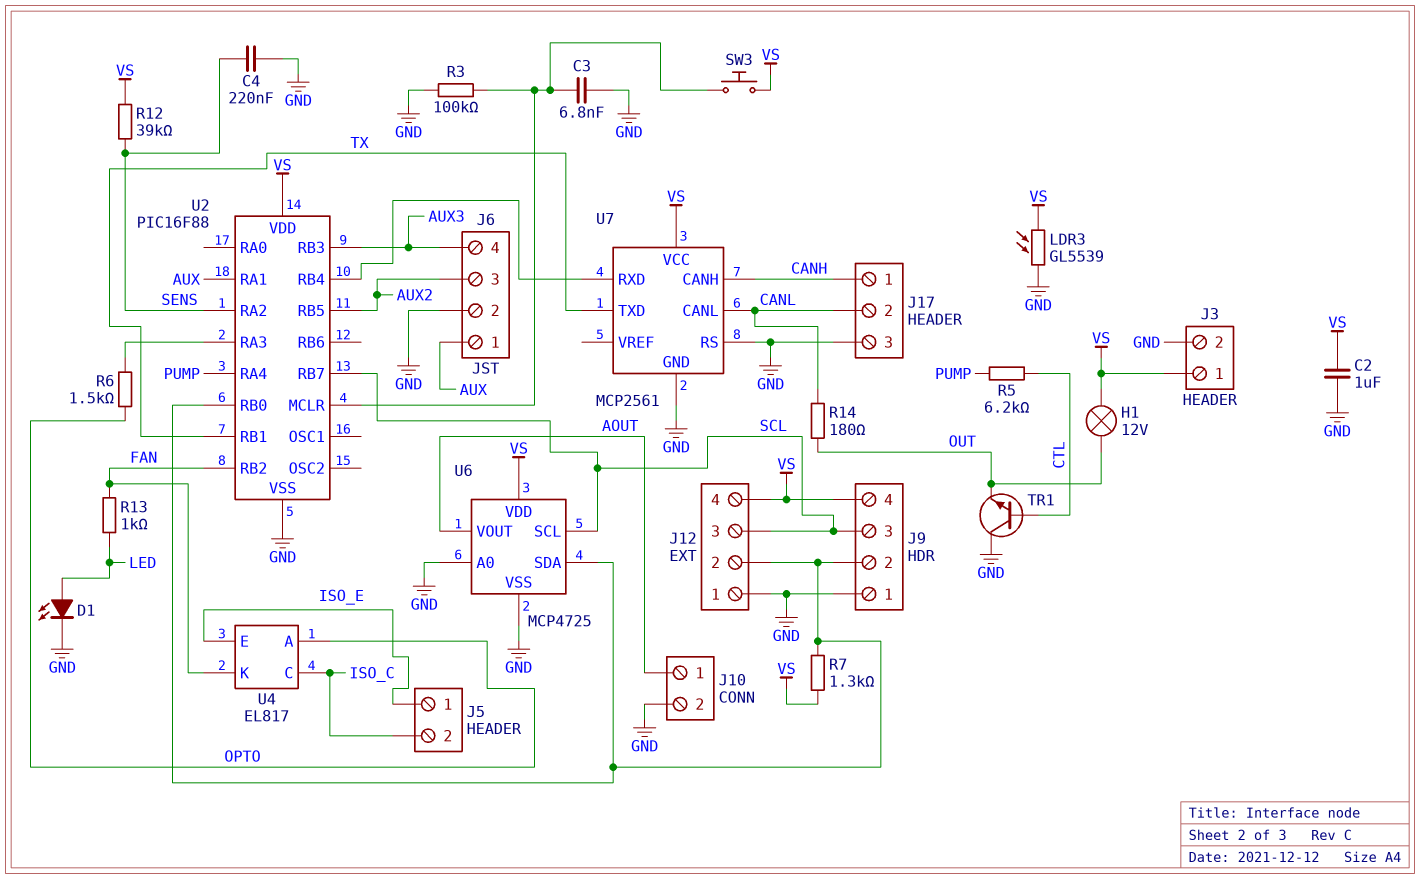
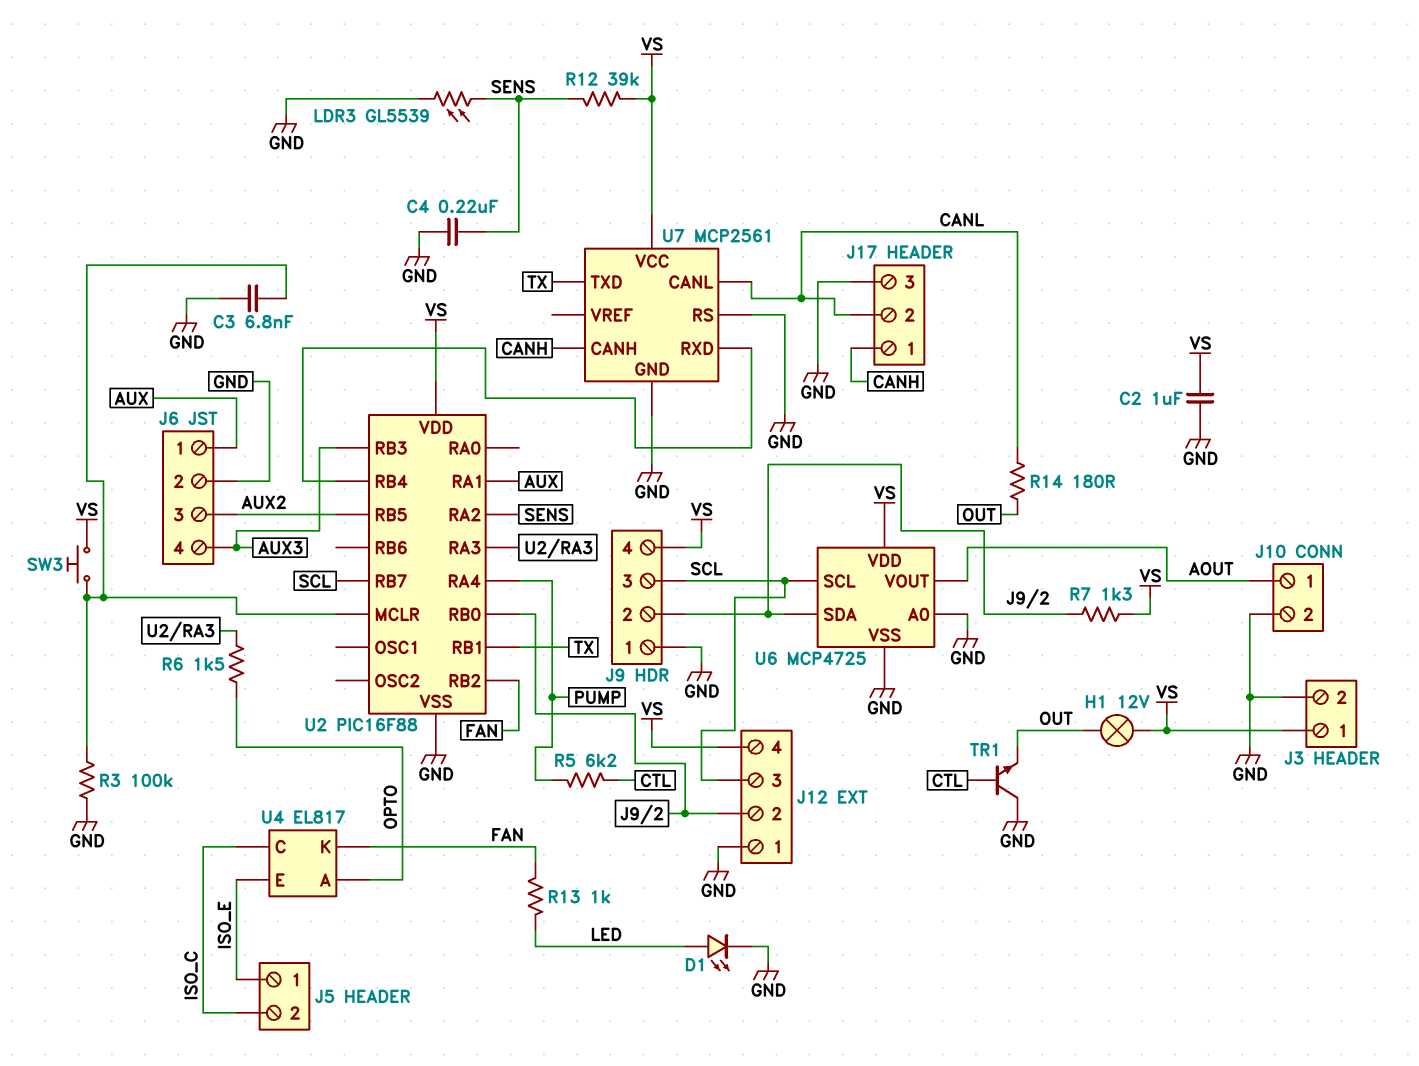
LDR3: GL5539 (GND, VS) -> GL5539 (GND, SENS)

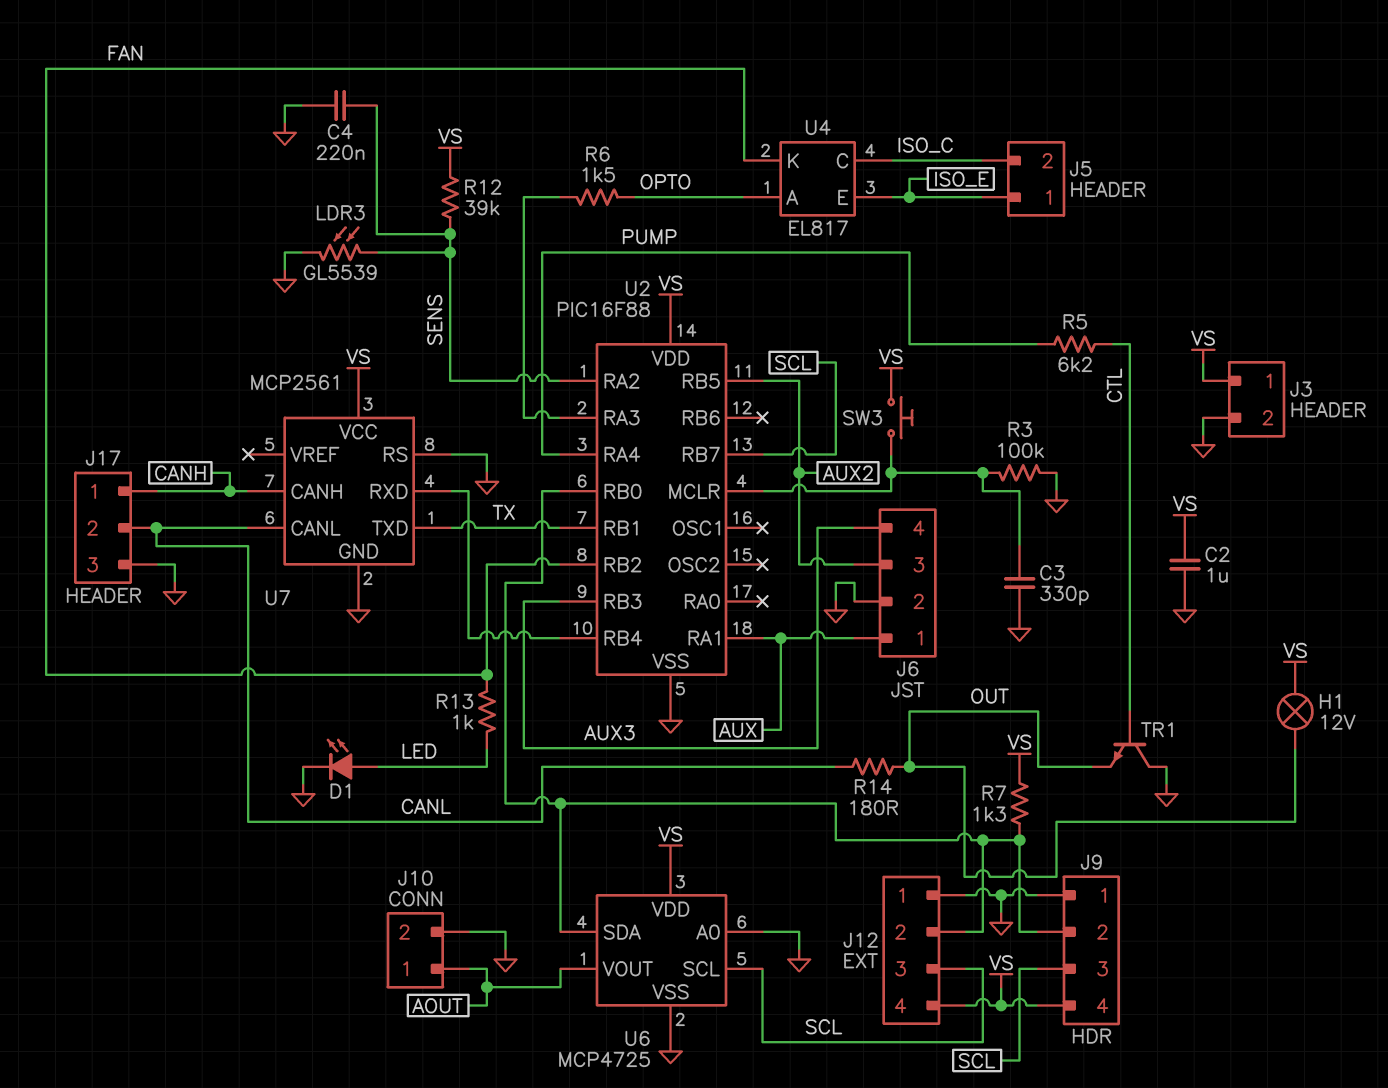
C3: 6.8nF (GND, U2/MCLR) -> 330pF (GND, U2/MCLR)

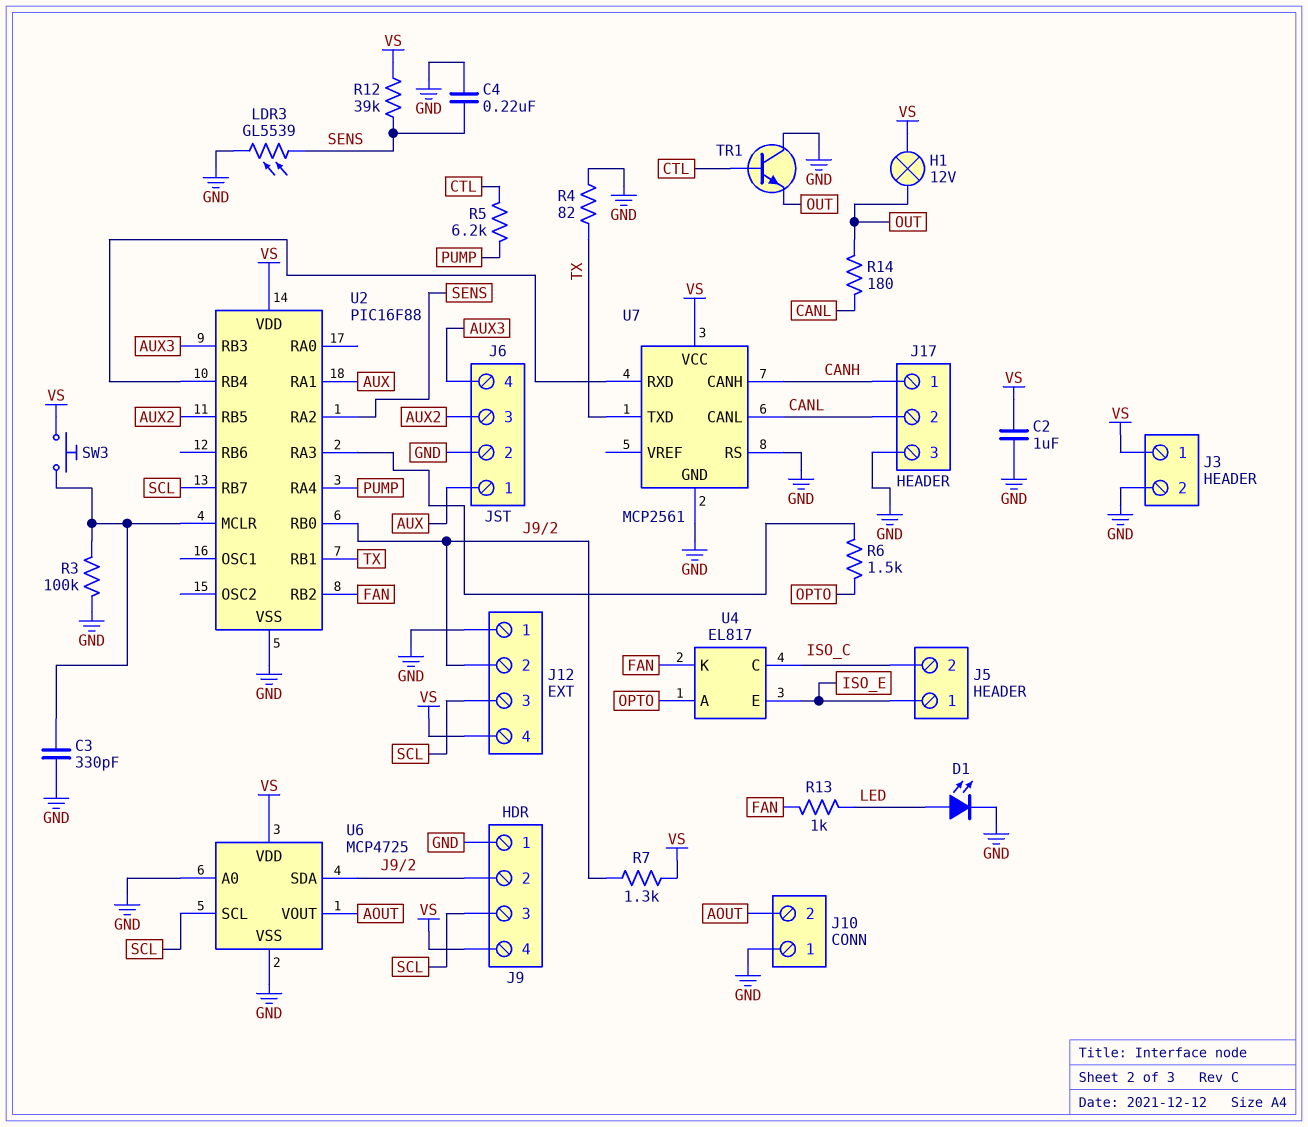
J10 pin 1: AOUT -> GND
J10 pin 2: GND -> AOUT
R4: none -> 82 (GND, TX)

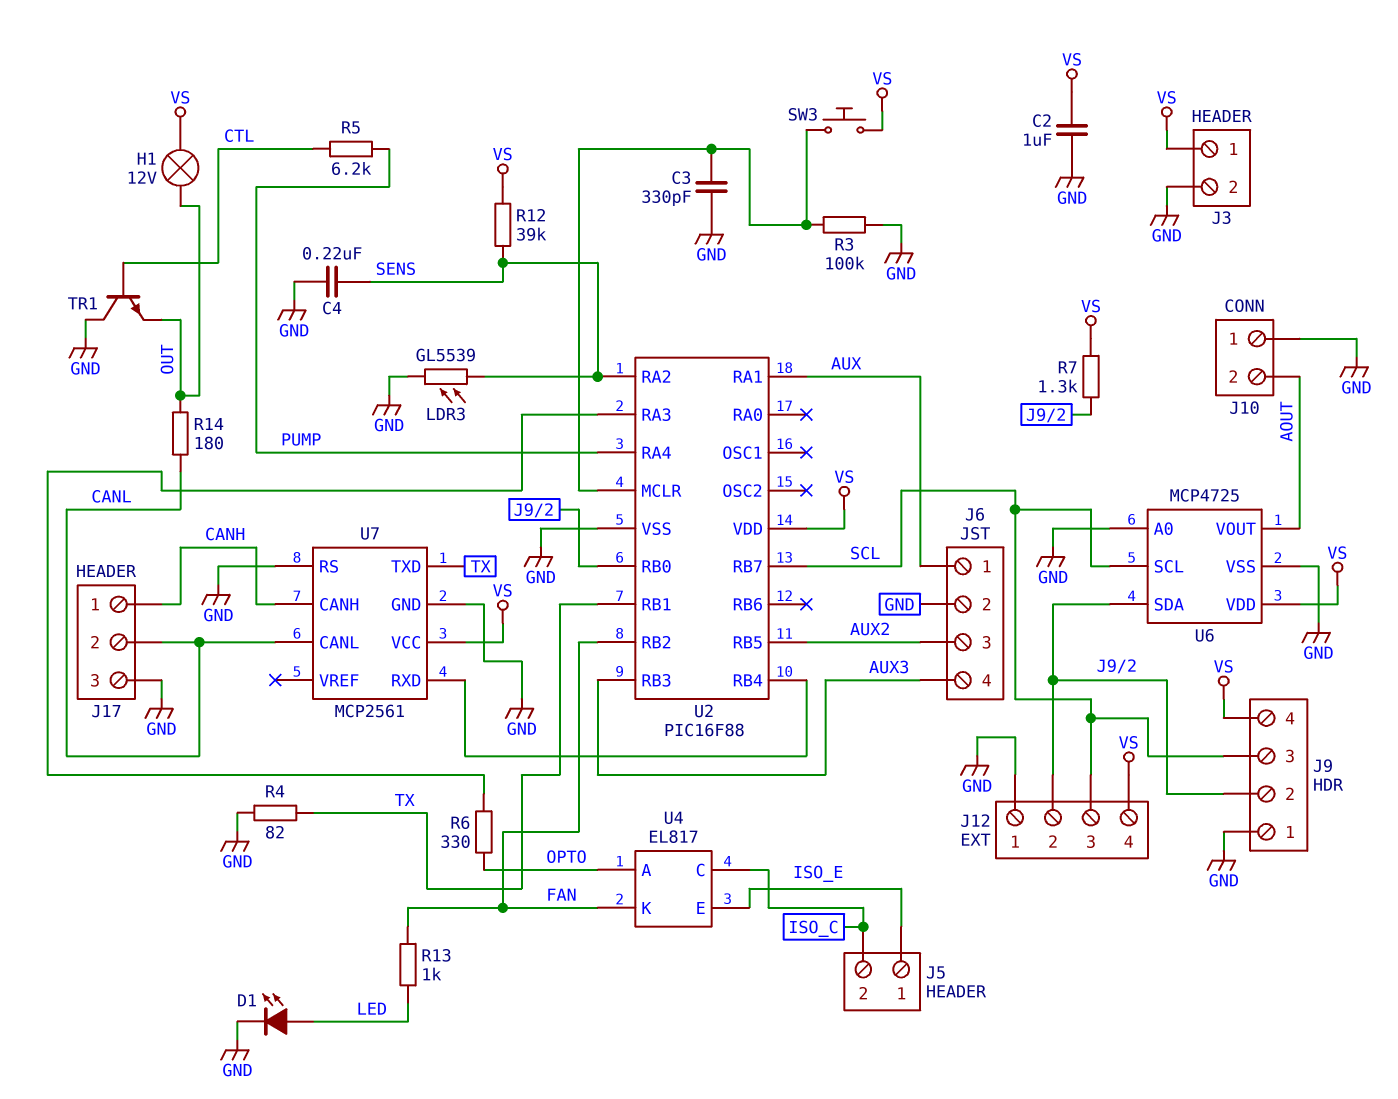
R6: 1.5k (OPTO, U2/RA3) -> 330 (OPTO, U2/RA3)

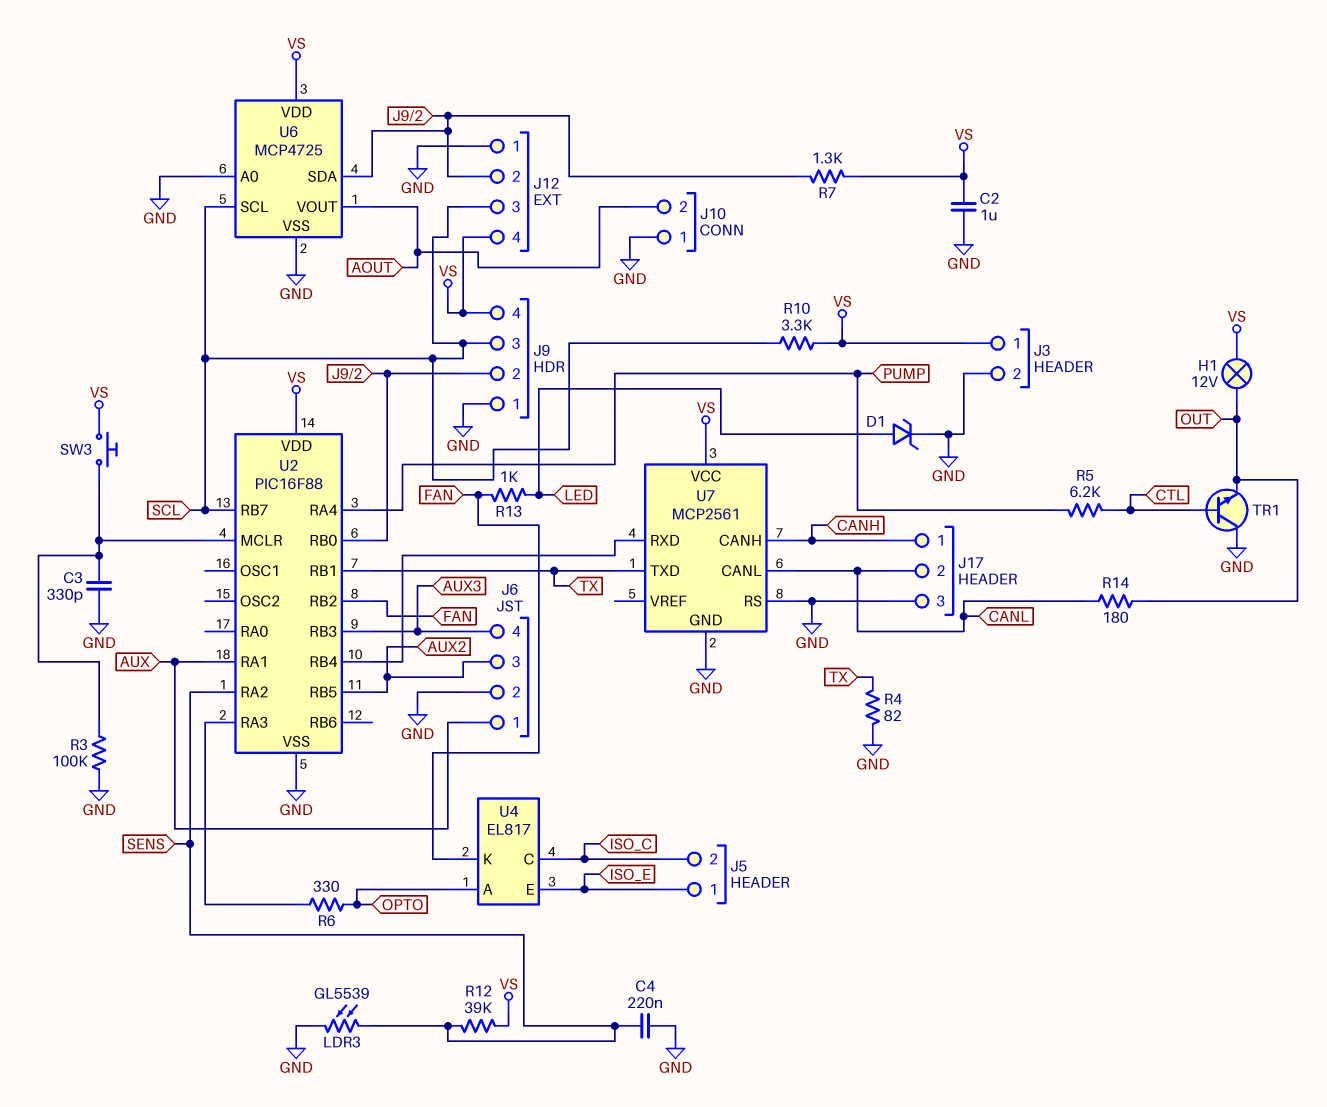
D1: LED (A LED, K GND) -> zener (A LED, K GND)
R10: none -> 3.3k (SCL, VS)

